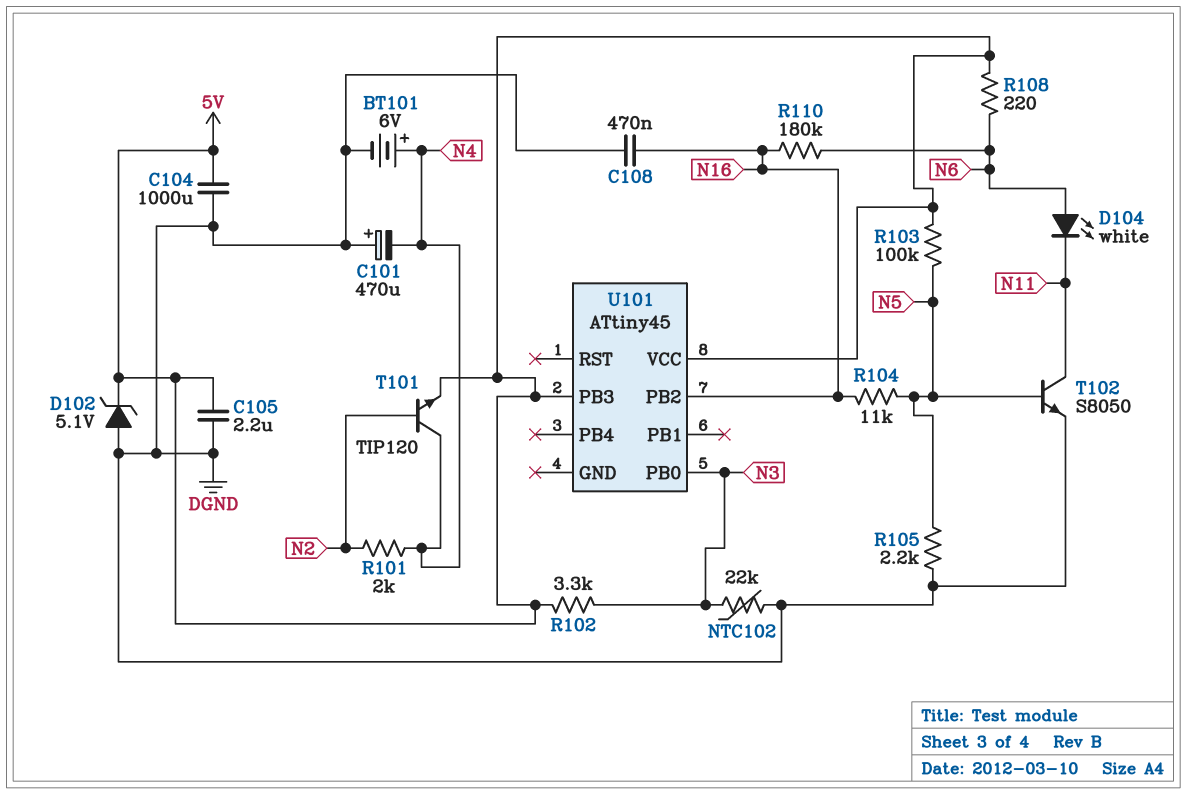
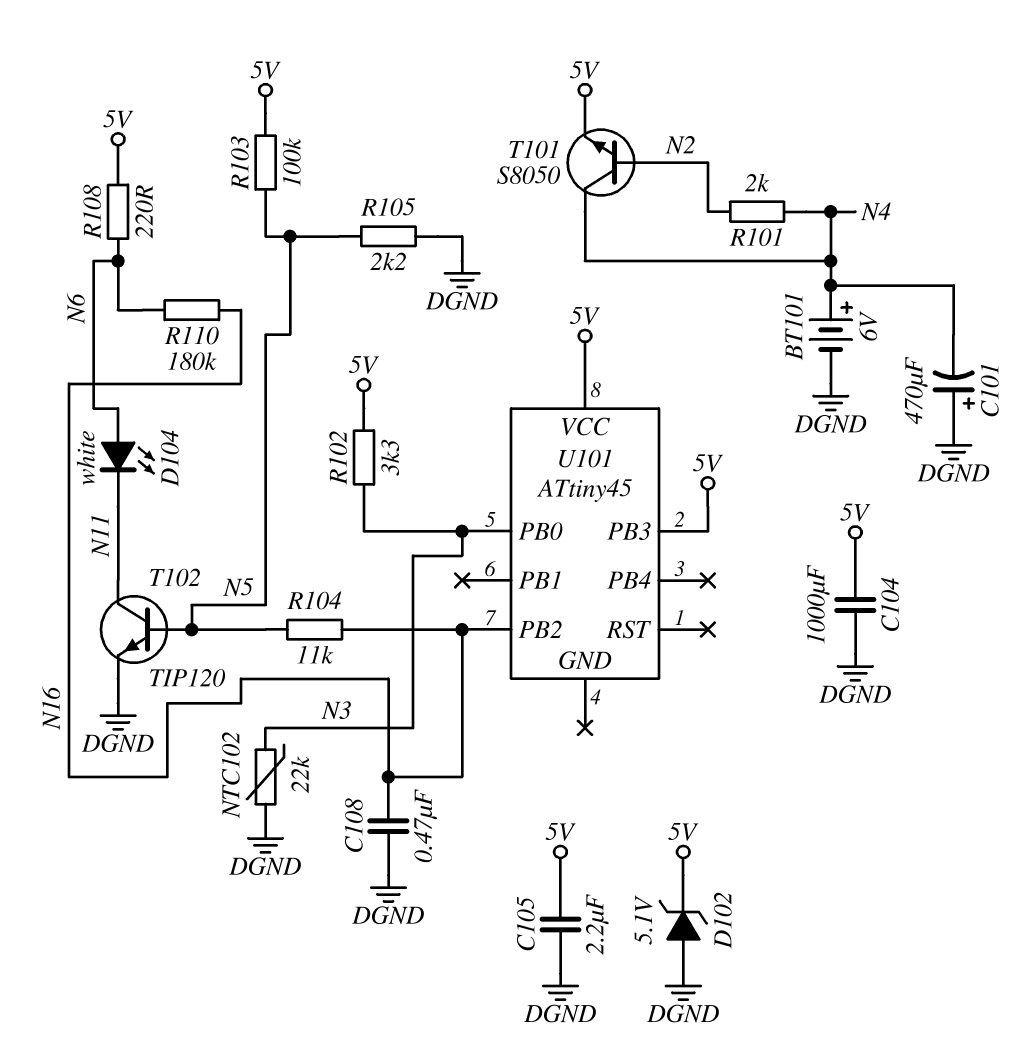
T101: NPN TIP120 (B N2, C N4, E 5V) -> NPN S8050 (B N2, C N4, E 5V)
T102: NPN S8050 (B N5, C N11, E DGND) -> NPN TIP120 (B N5, C N11, E DGND)

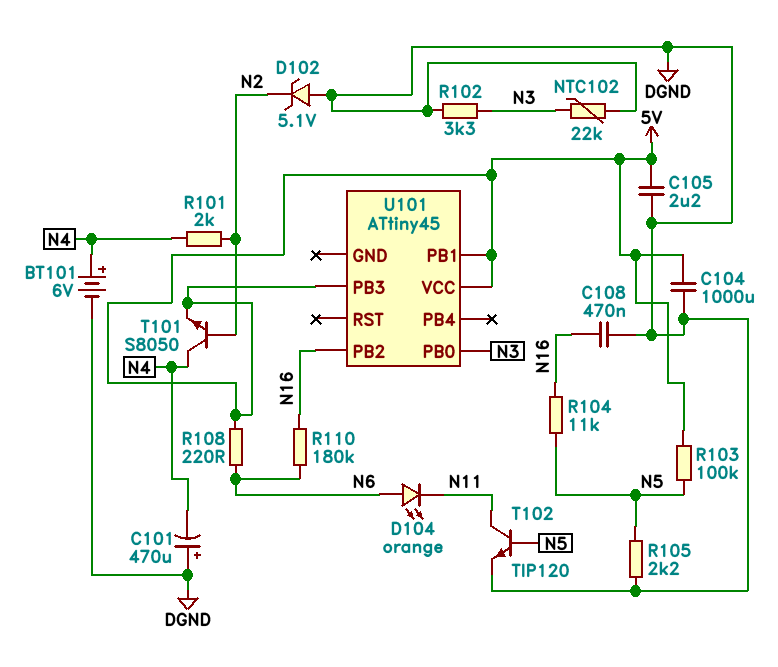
D102: zener 5.1V (A DGND, K 5V) -> zener 5.1V (A DGND, K N2)
D104: LED white (A N6, K N11) -> LED orange (A N6, K N11)
R102: 3.3k (5V, N3) -> 3.3k (DGND, N3)
U101 pin PB1: none -> 5V

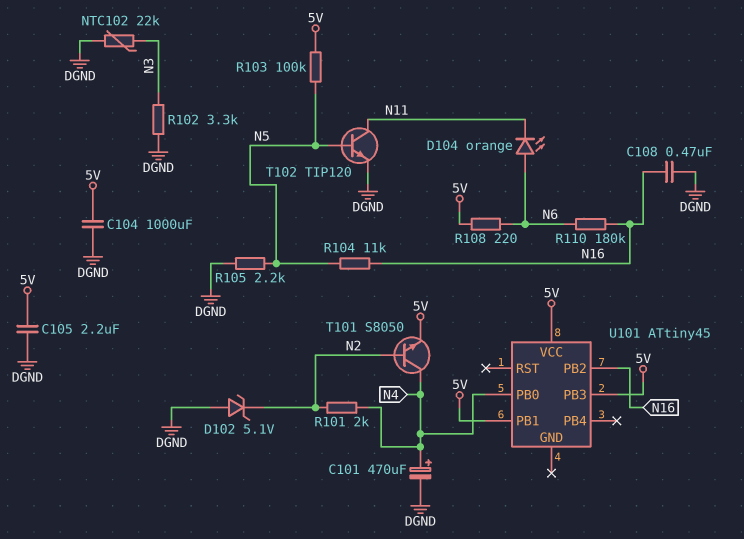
BT101: 6V (plus N4, minus DGND) -> none
C101: 470uF (plus DGND, minus N4) -> 470uF (plus N4, minus DGND)
U101 pin PB0: N3 -> N4

